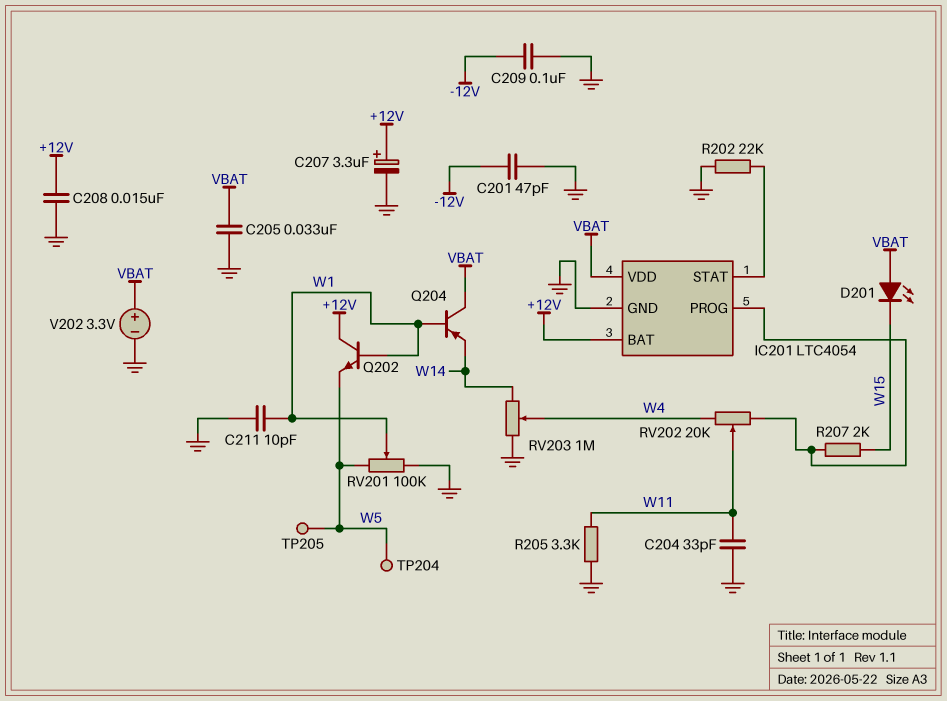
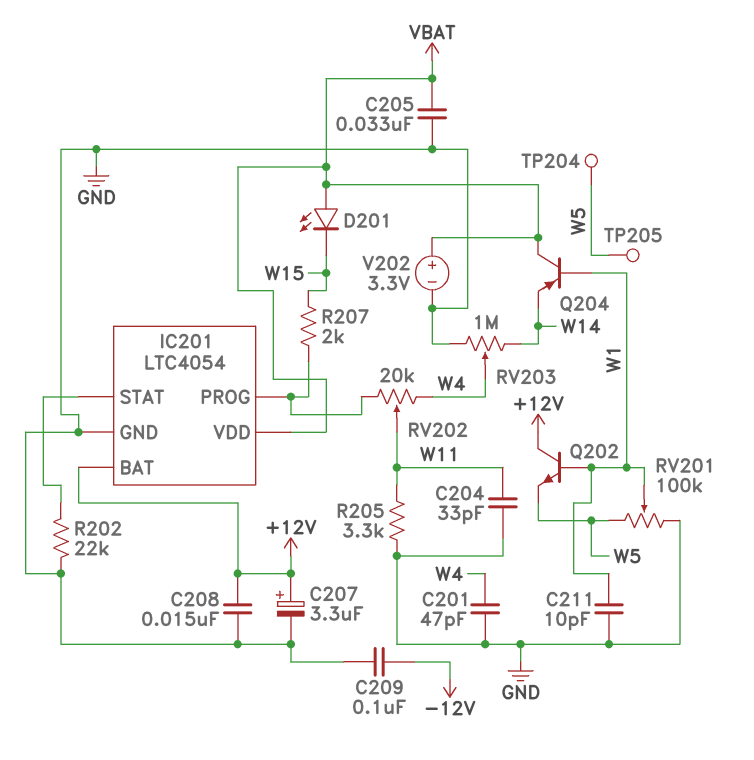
C201: 47pF (-12V, GND) -> 47pF (GND, W4)

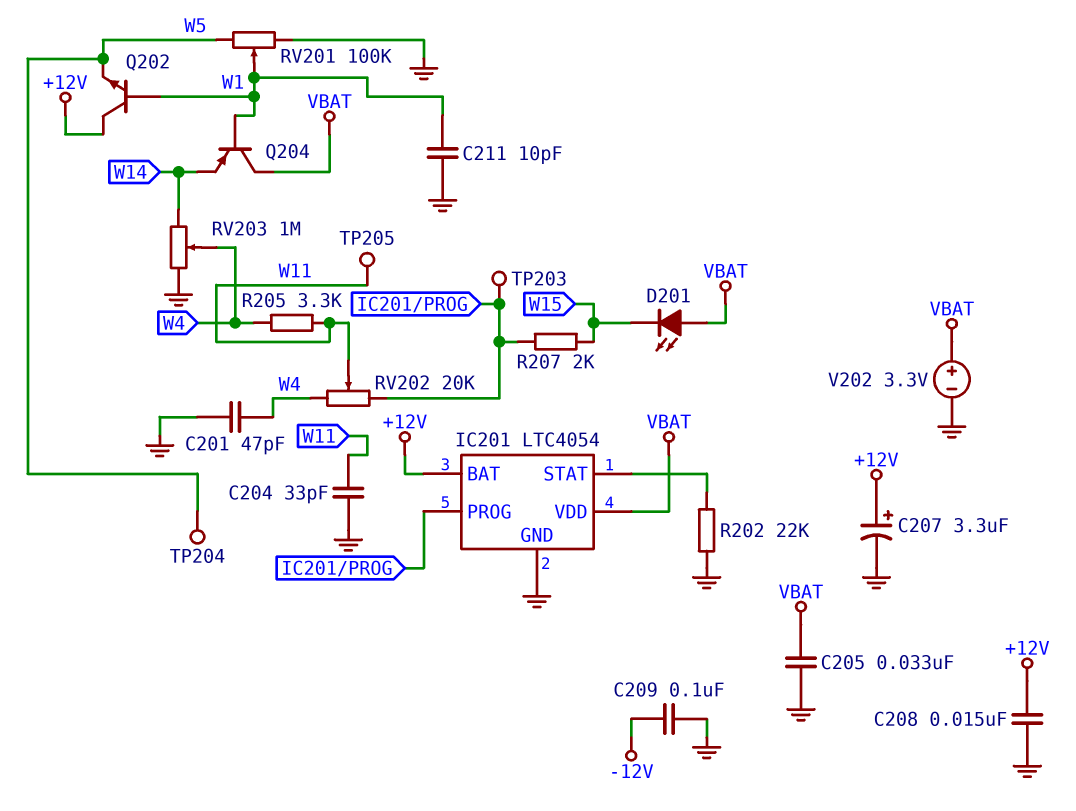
R205: 3.3k (GND, W11) -> 3.3k (W4, W11)
TP203: none -> test point (IC201/PROG)
TP205: test point (W5) -> test point (W11)

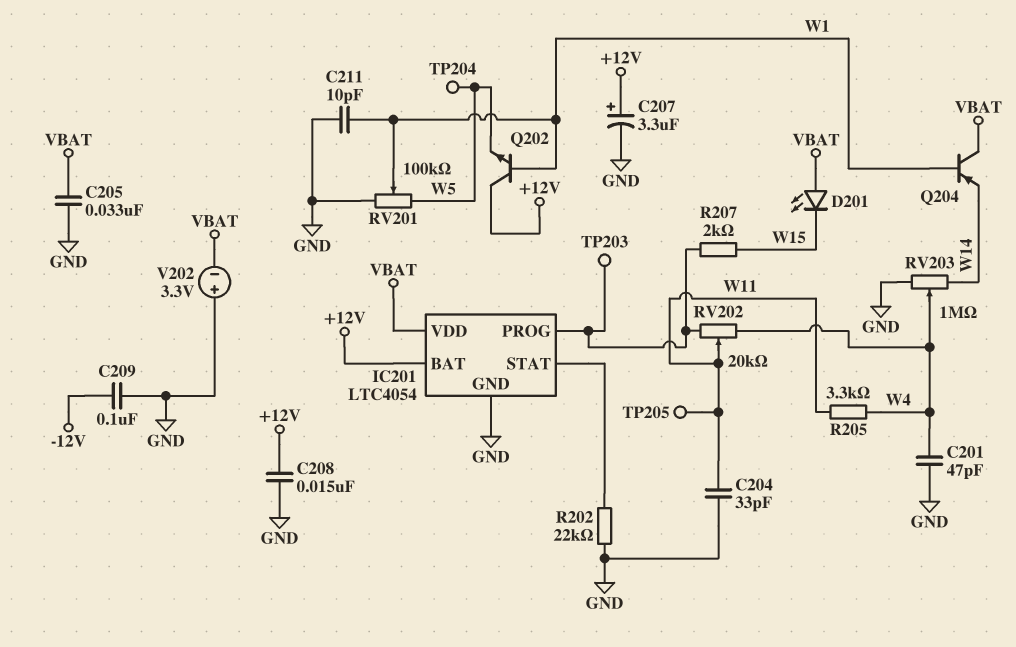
V202: 3.3V (plus VBAT, minus GND) -> 3.3V (plus GND, minus VBAT)

